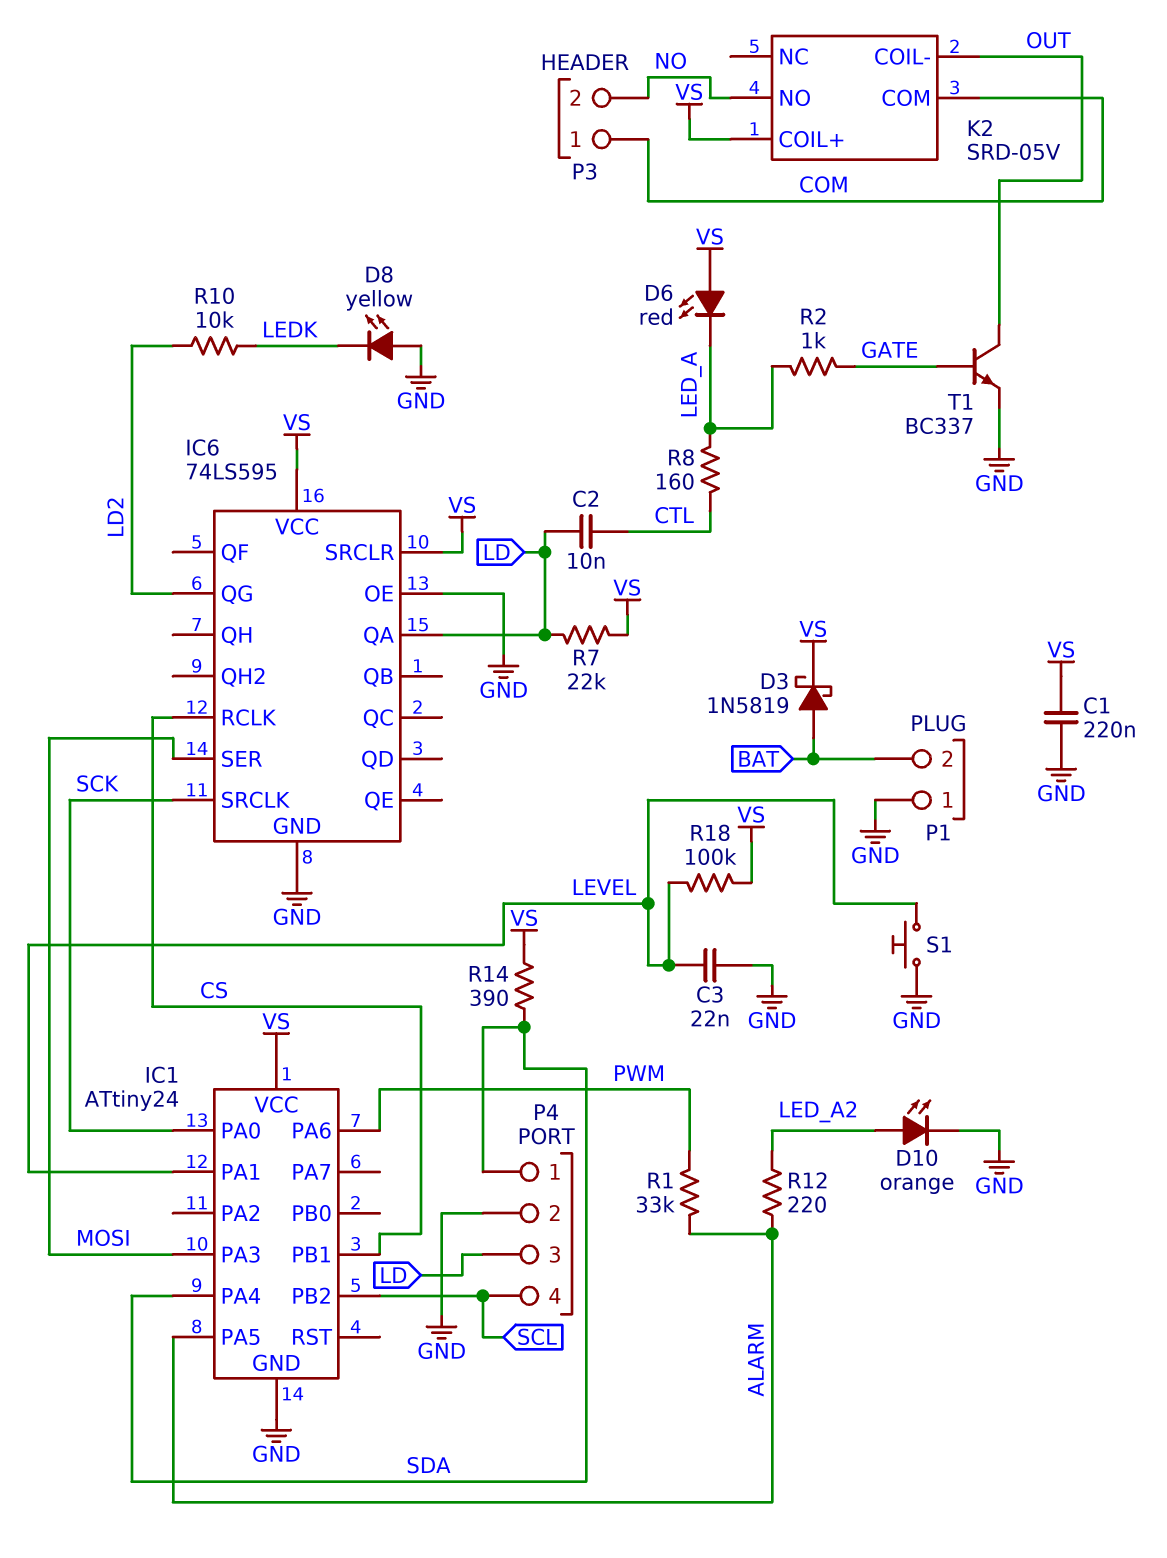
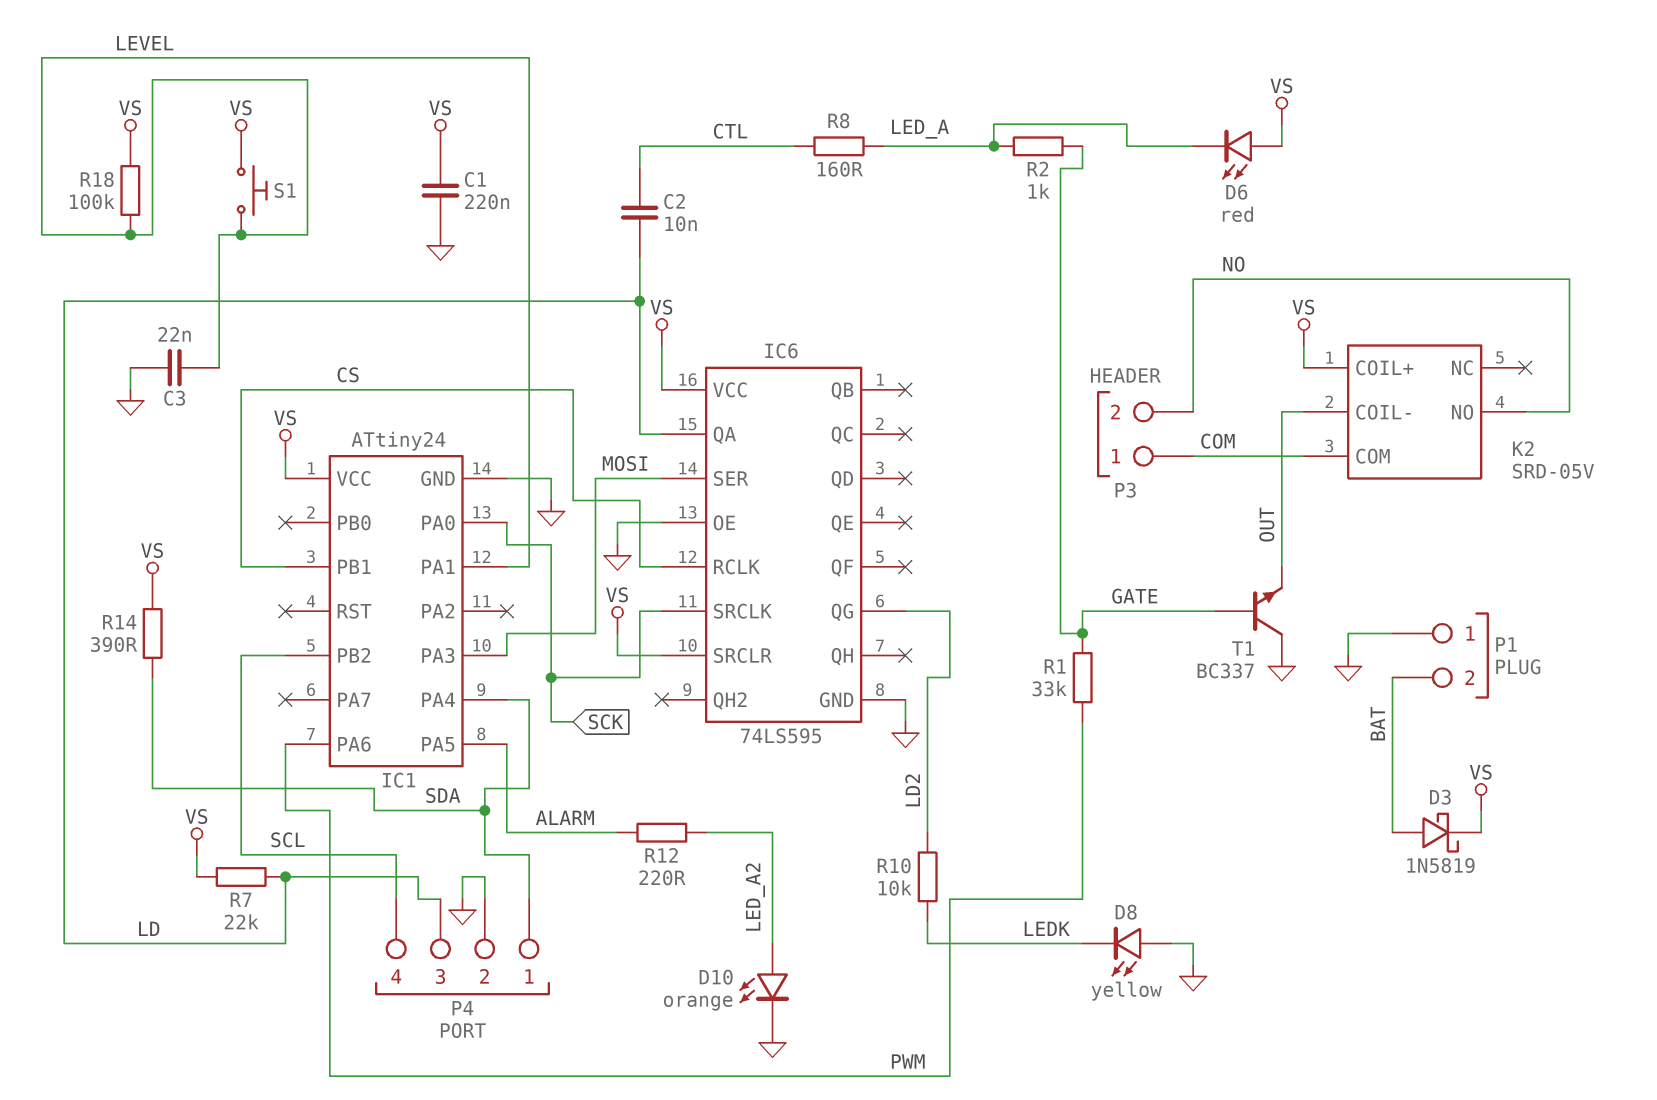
R1: 33k (ALARM, PWM) -> 33k (GATE, PWM)
S1: button (GND, LEVEL) -> button (LEVEL, VS)
T1: NPN BC337 (B GATE, C OUT, E GND) -> NPN BC337 (B GATE, C GND, E OUT)

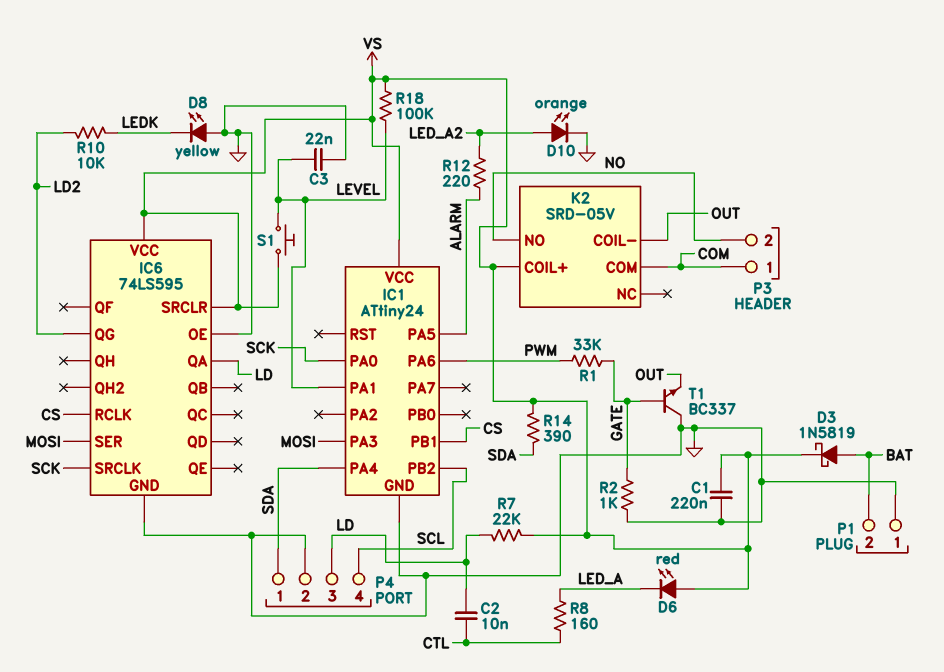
R2: 1k (GATE, LED_A) -> 1k (GATE, GND)

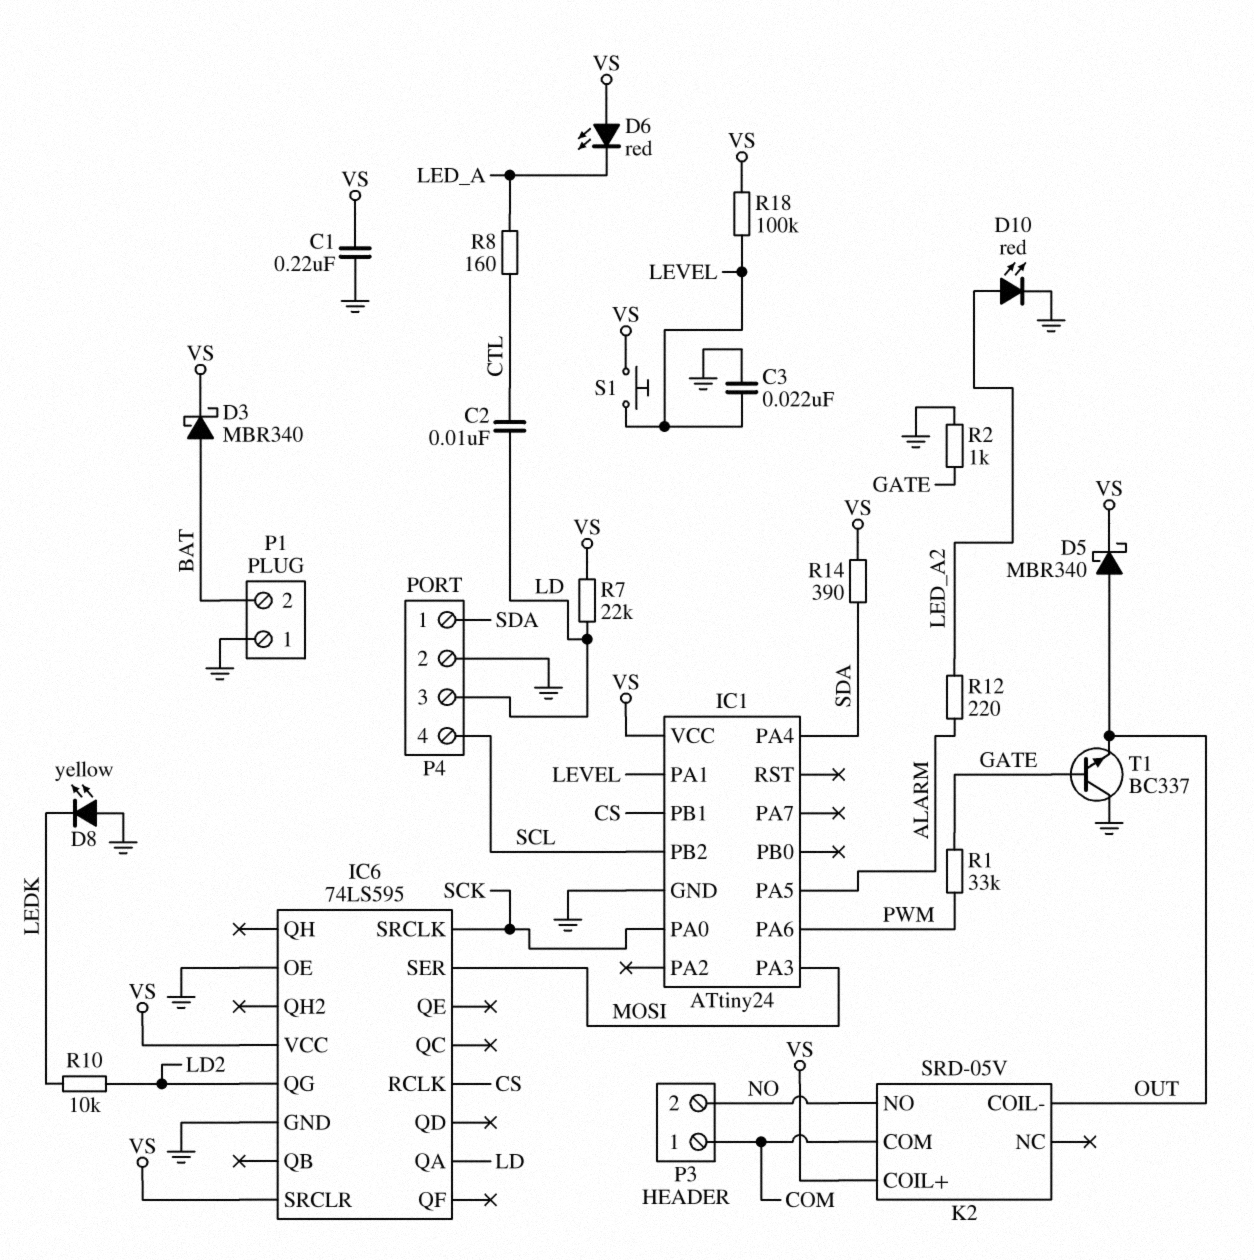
D3: schottky 1N5819 (A BAT, K VS) -> schottky MBR340 (A BAT, K VS)
D5: none -> schottky MBR340 (A OUT, K VS)
D10: LED orange (A LED_A2, K GND) -> LED red (A LED_A2, K GND)

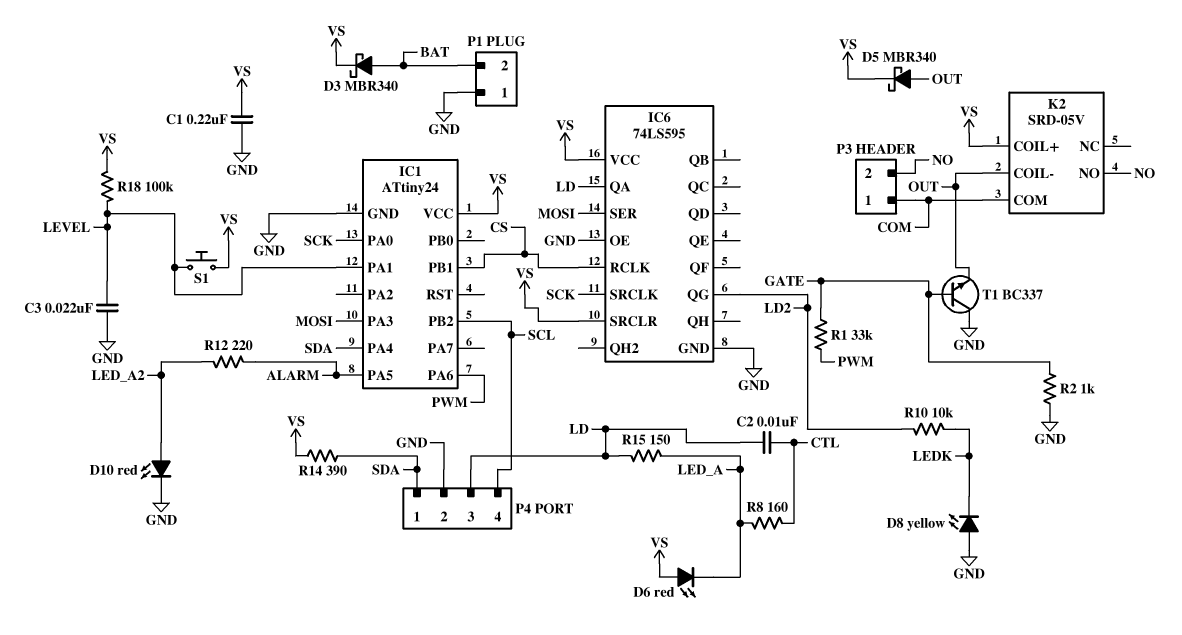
R7: 22k (LD, VS) -> none
R15: none -> 150 (LD, LED_A)

